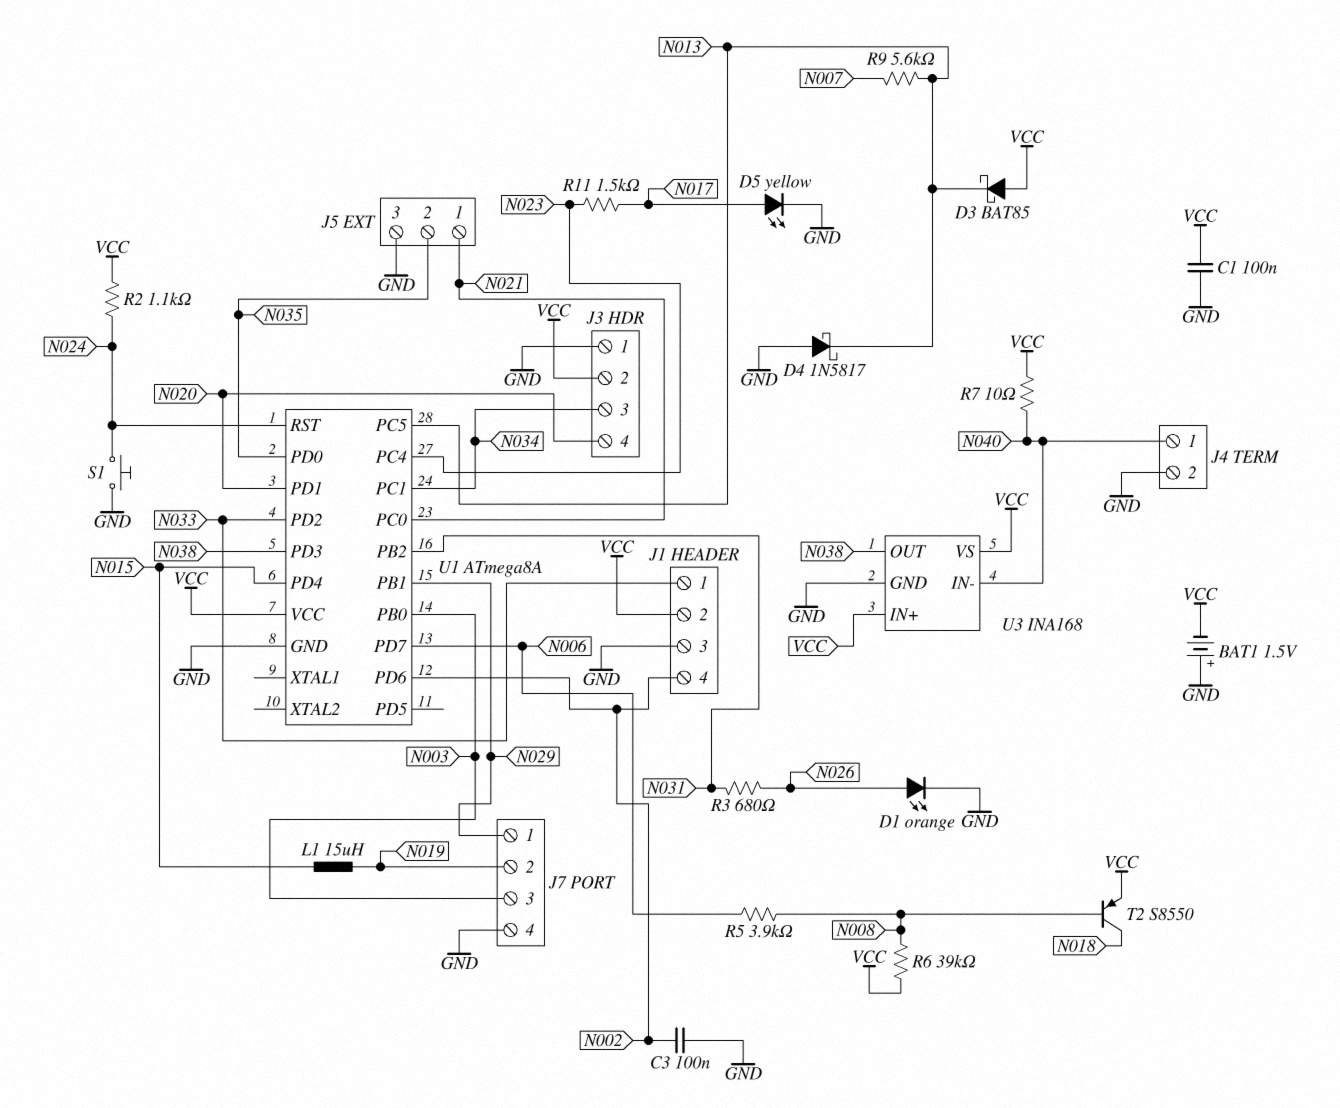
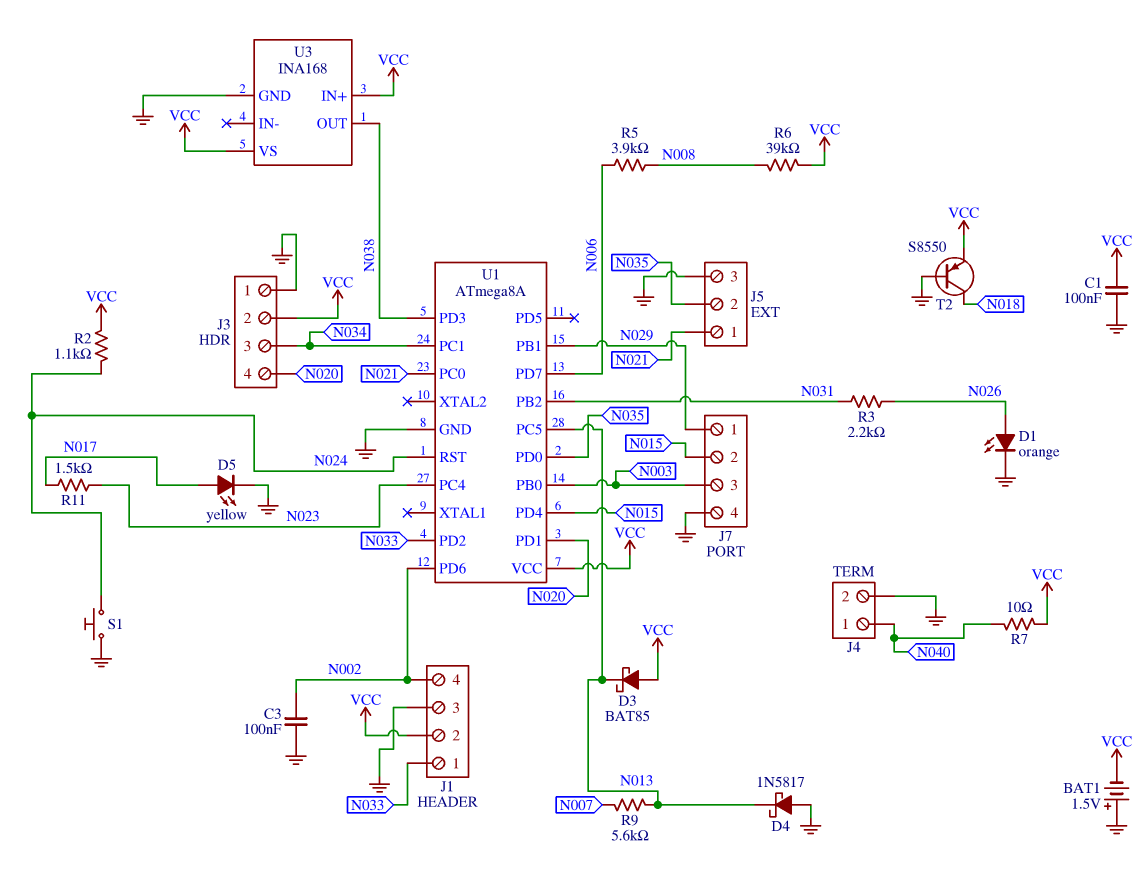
J7 pin 2: N019 -> N015
L1: 15uH (N015, N019) -> none
R3: 680 (N026, N031) -> 2.2k (N026, N031)
T2: PNP S8550 (B N008, C N018, E VCC) -> PNP S8550 (B GND, C N018, E VCC)
U3 pin IN-: N040 -> none

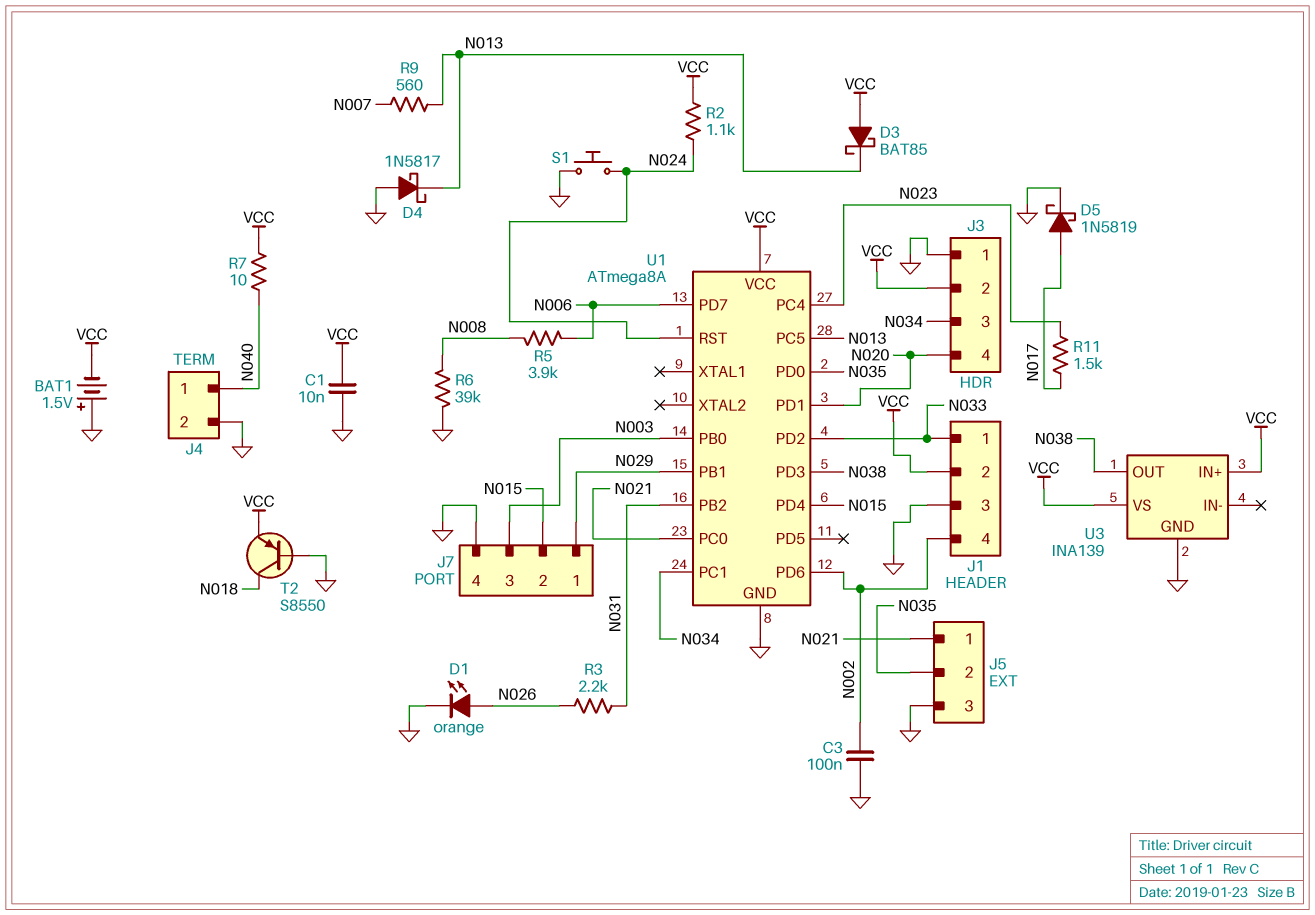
C1: 100nF (GND, VCC) -> 10nF (GND, VCC)
D5: LED yellow (A N017, K GND) -> schottky 1N5819 (A N017, K GND)
R6: 39k (N008, VCC) -> 39k (GND, N008)
R9: 5.6k (N007, N013) -> 560 (N007, N013)
U3: INA168 -> INA139

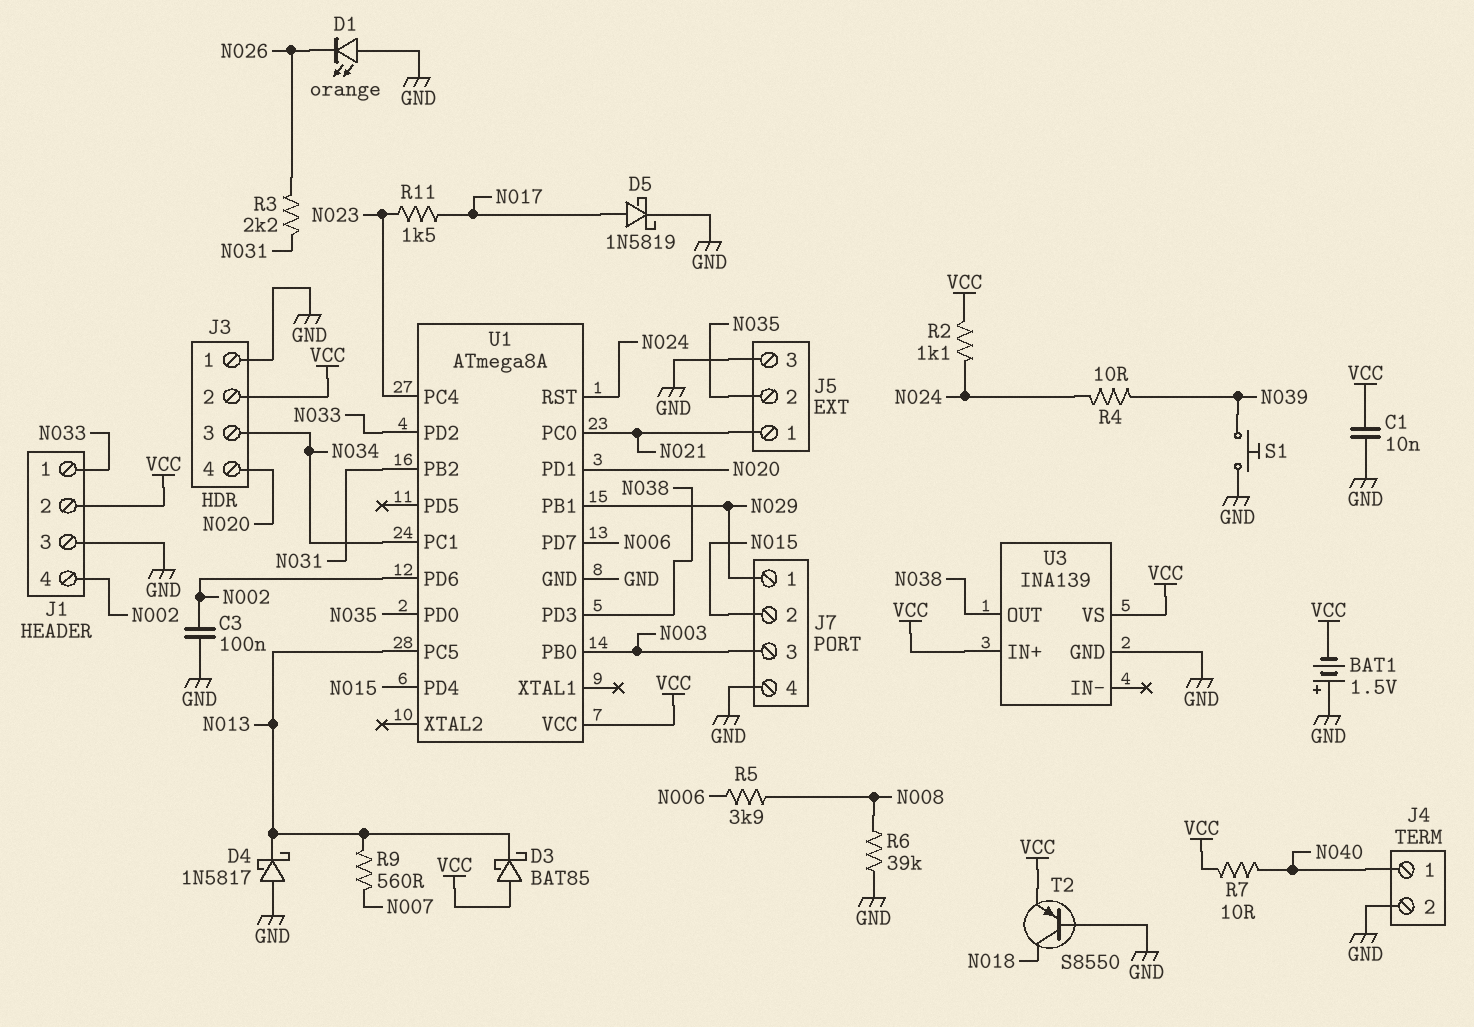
D1: LED orange (A N026, K GND) -> LED orange (A GND, K N026)
R4: none -> 10 (N024, N039)
S1: button (GND, N024) -> button (GND, N039)

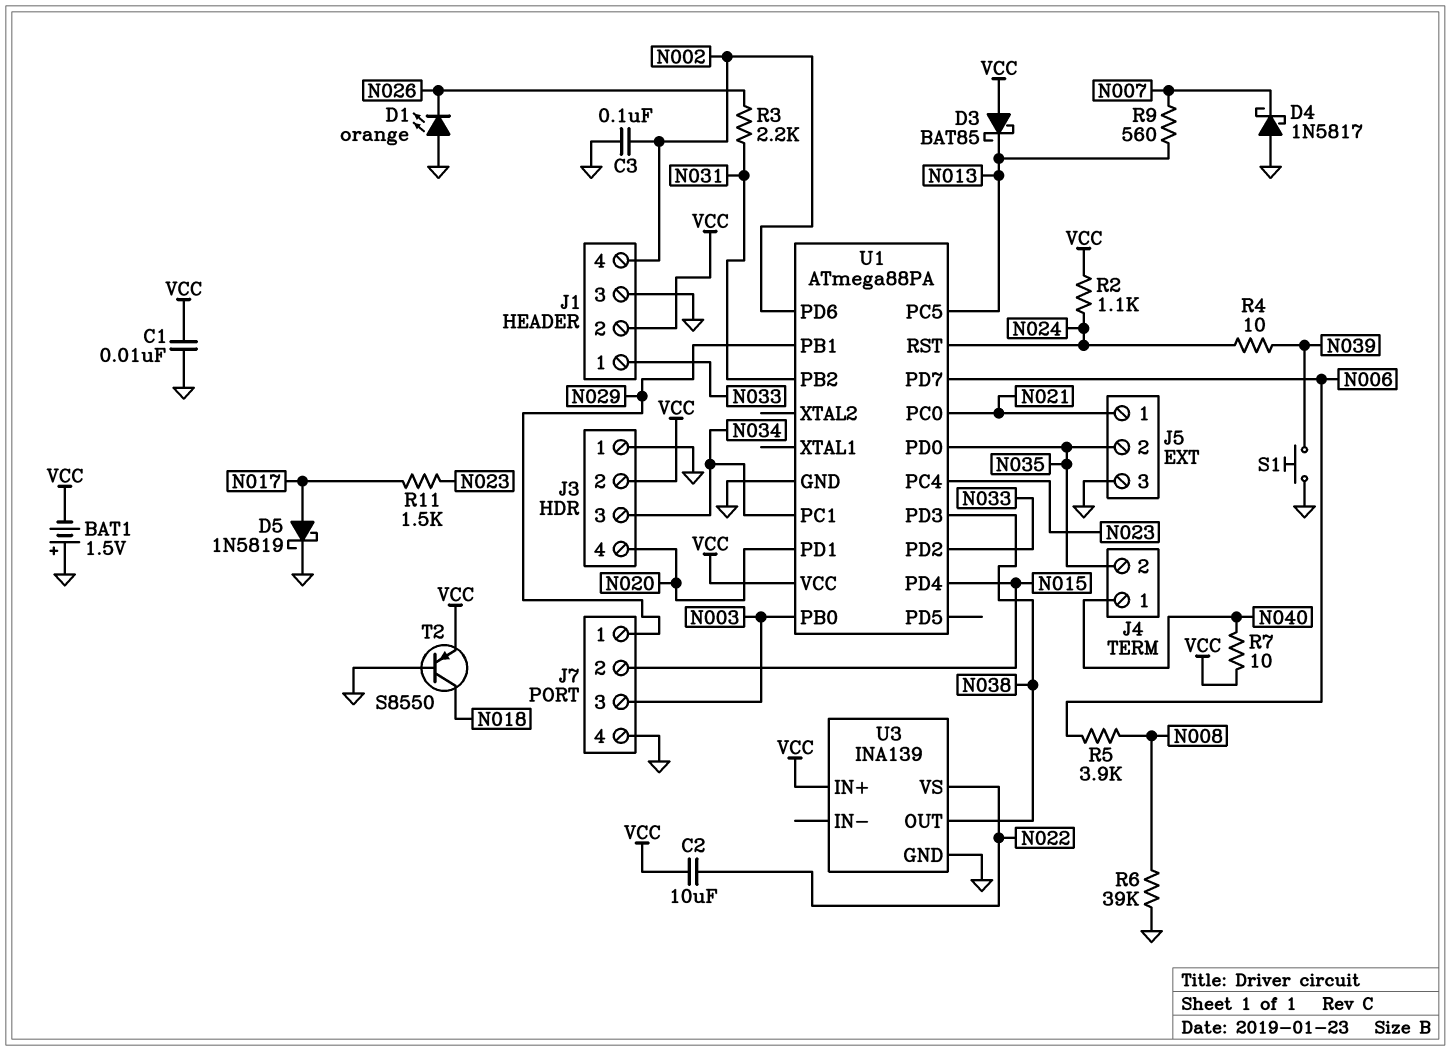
C2: none -> 10uF (N022, VCC)
D4: schottky 1N5817 (A GND, K N013) -> schottky 1N5817 (A GND, K N007)
J4 pin 2: GND -> N035
U1: ATmega8A -> ATmega88PA
U3 pin VS: VCC -> N022

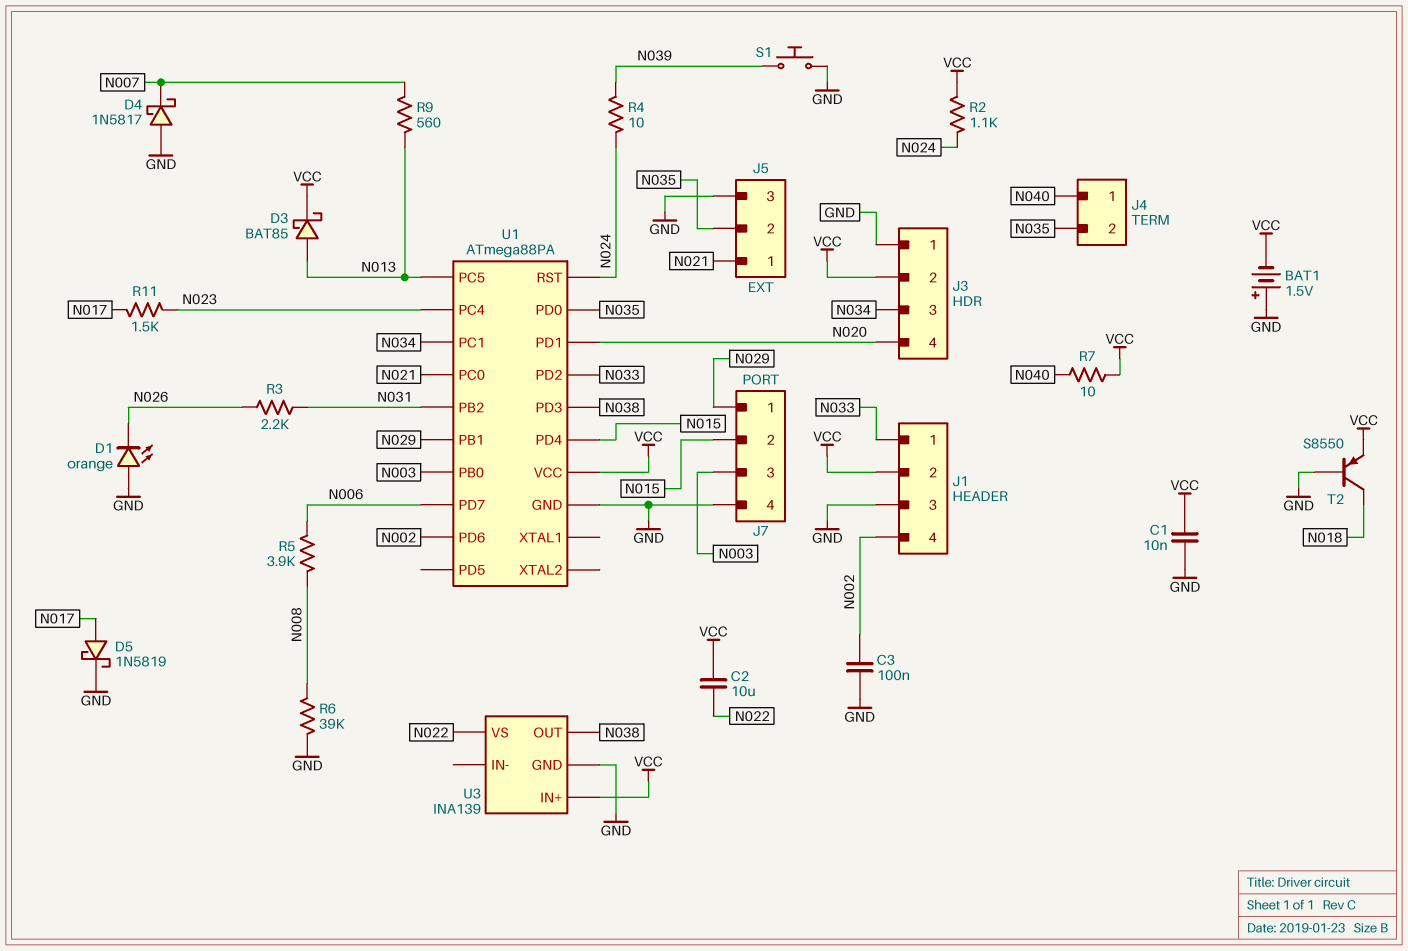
D3: schottky BAT85 (A VCC, K N013) -> schottky BAT85 (A N013, K VCC)

